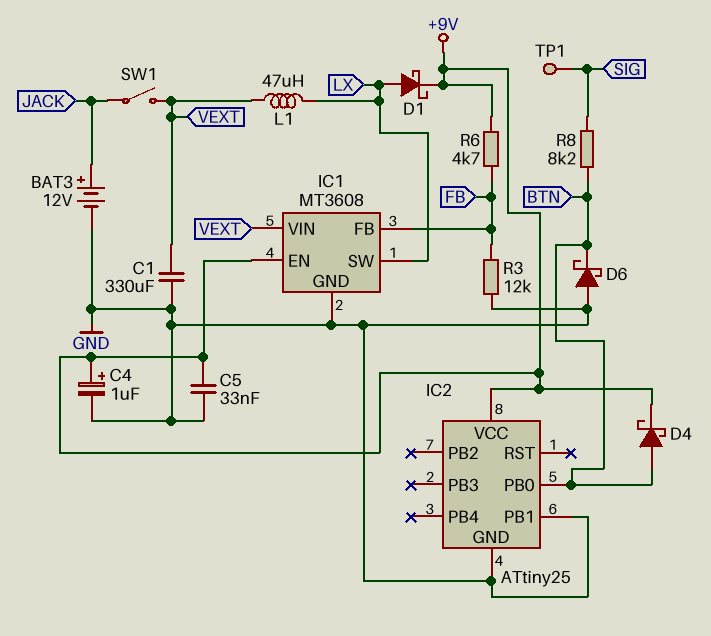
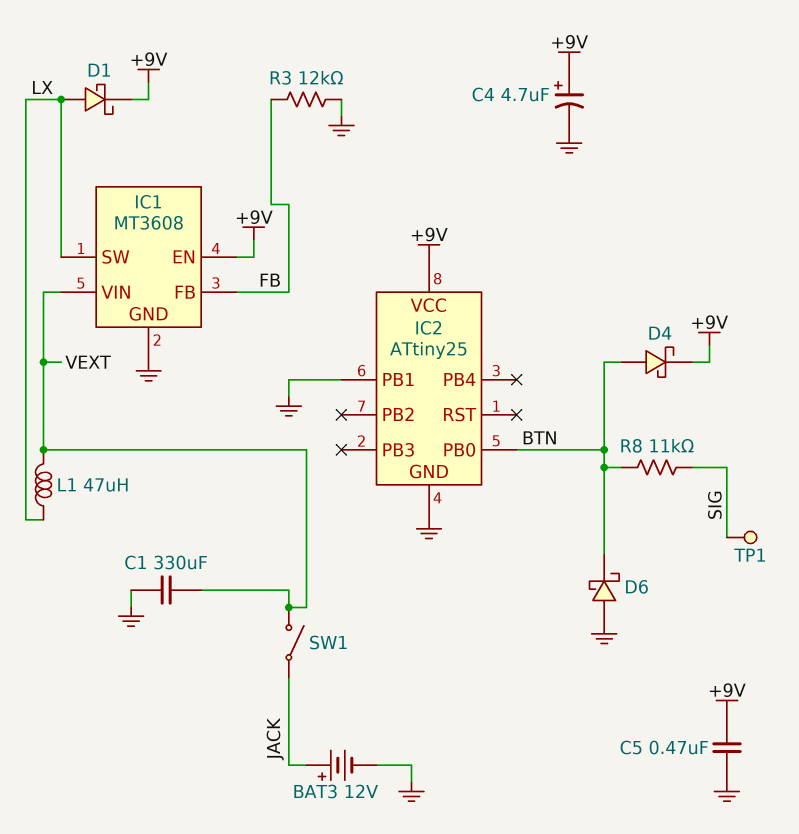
C4: 1uF (plus +9V, minus GND) -> 4.7uF (plus +9V, minus GND)
C5: 33nF (+9V, GND) -> 470nF (+9V, GND)
R6: 4.7k (+9V, FB) -> none
R8: 8.2k (BTN, SIG) -> 11k (BTN, SIG)

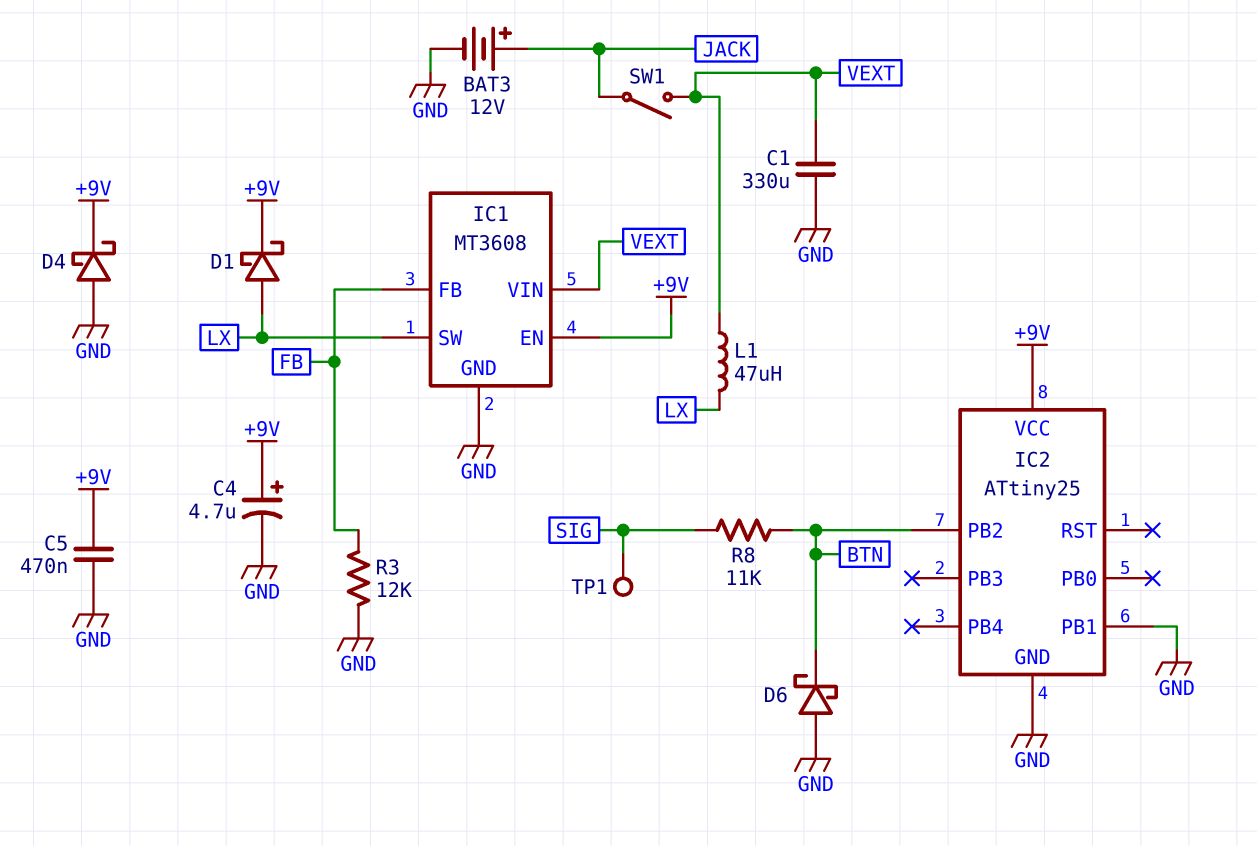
D4: schottky (A BTN, K +9V) -> schottky (A GND, K +9V)
IC2 pin PB0: BTN -> none
IC2 pin PB2: none -> BTN

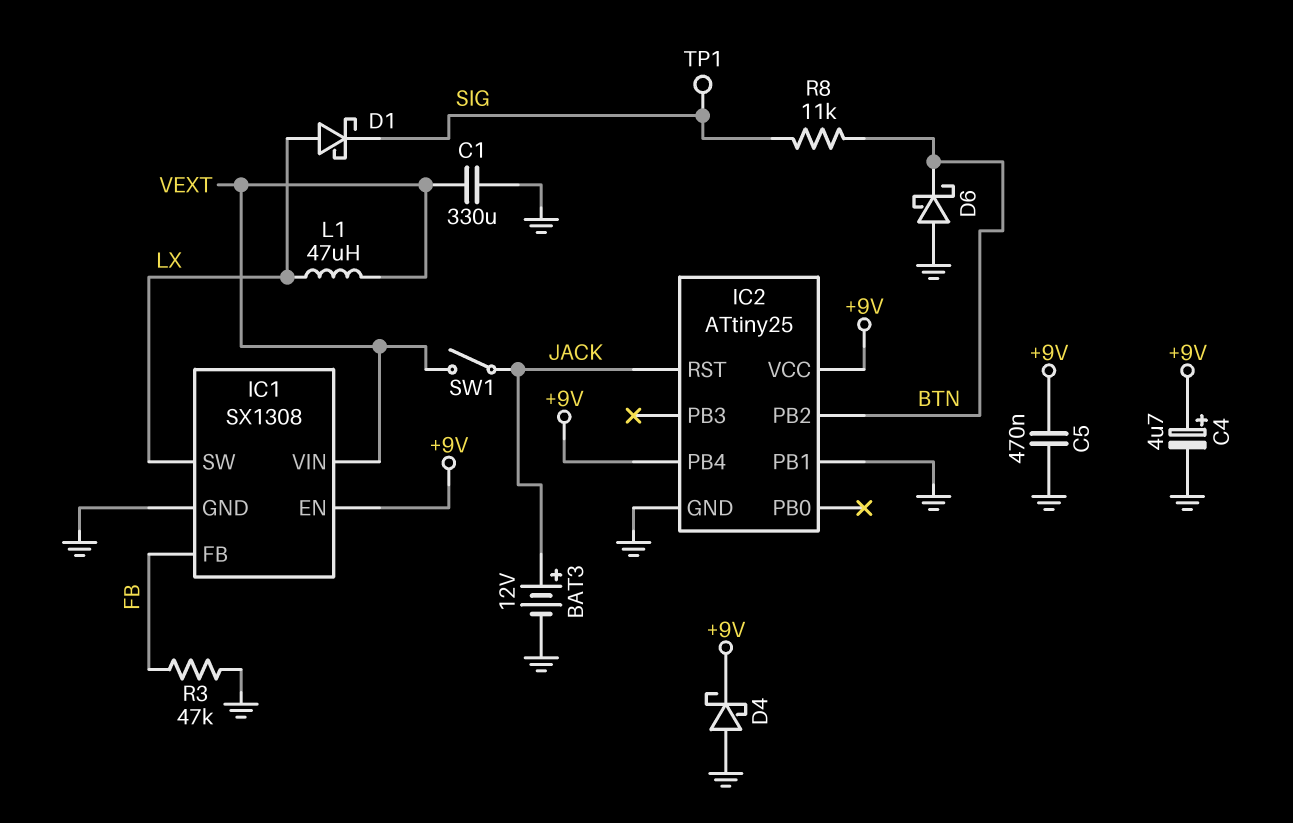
D1: schottky (A LX, K +9V) -> schottky (A LX, K SIG)
IC1: MT3608 -> SX1308
IC2 pin PB4: none -> +9V
IC2 pin RST: none -> JACK
R3: 12k (FB, GND) -> 47k (FB, GND)

